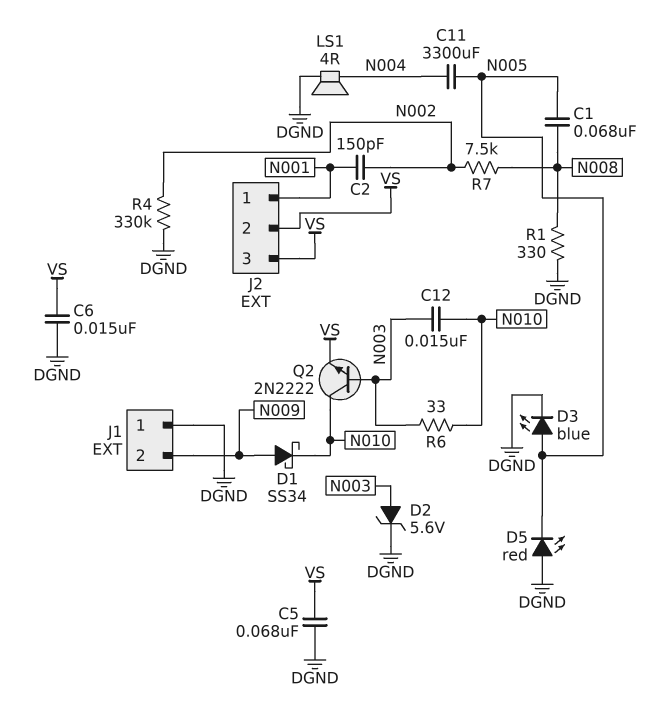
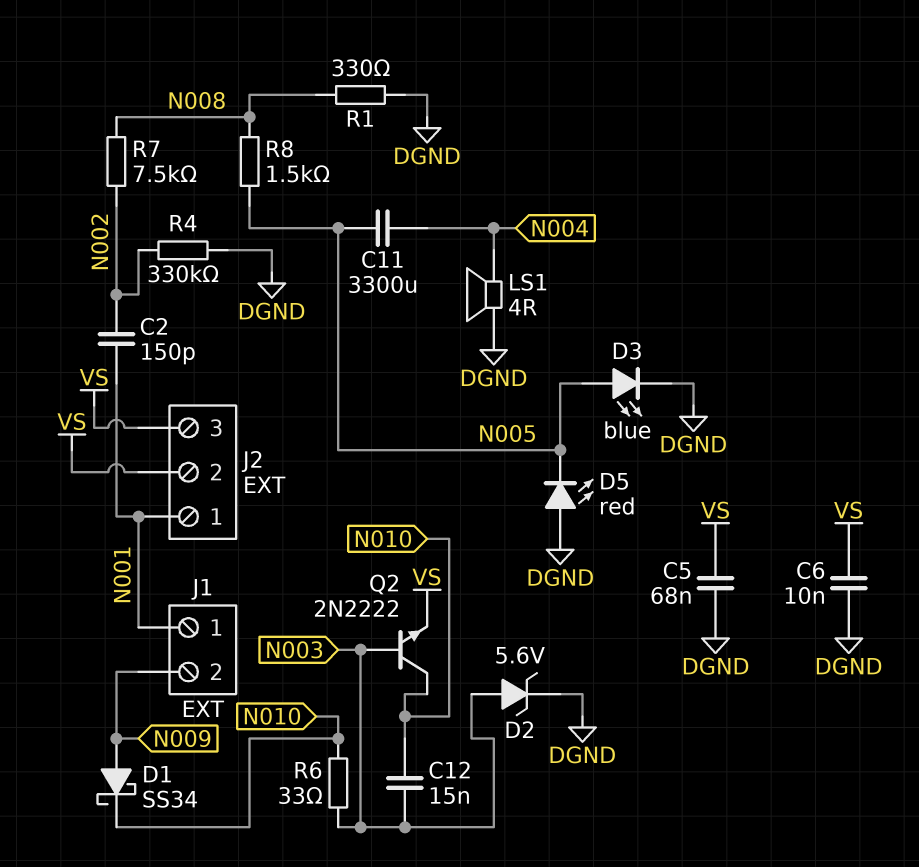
C1: 68nF (N005, N008) -> none
C6: 15nF (DGND, VS) -> 10nF (DGND, VS)
J1 pin 1: DGND -> N001
R8: none -> 1.5k (N005, N008)

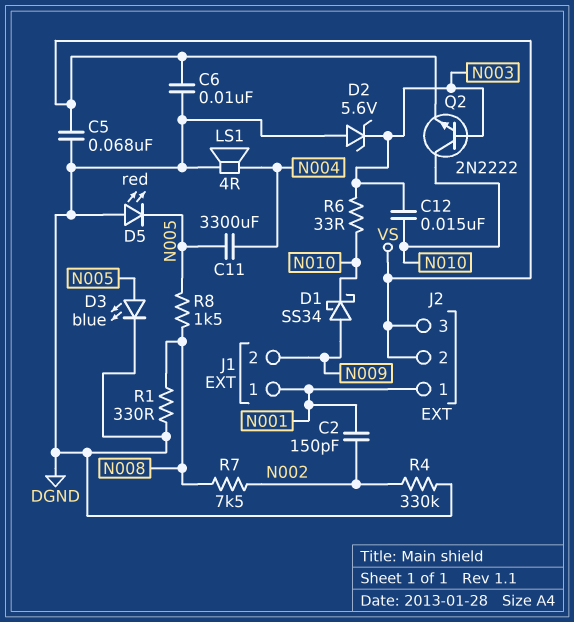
D2: zener 5.6V (A N003, K DGND) -> zener 5.6V (A DGND, K N003)

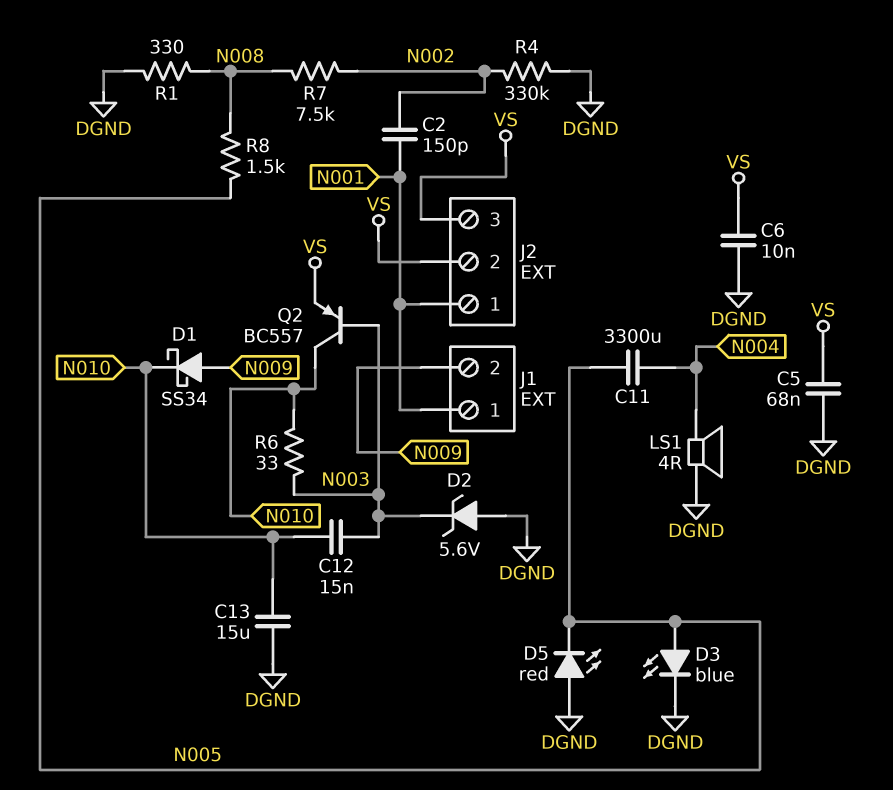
C13: none -> 15uF (DGND, N010)
Q2: NPN 2N2222 (B N003, C N010, E VS) -> PNP BC557 (B N003, C N010, E VS)

